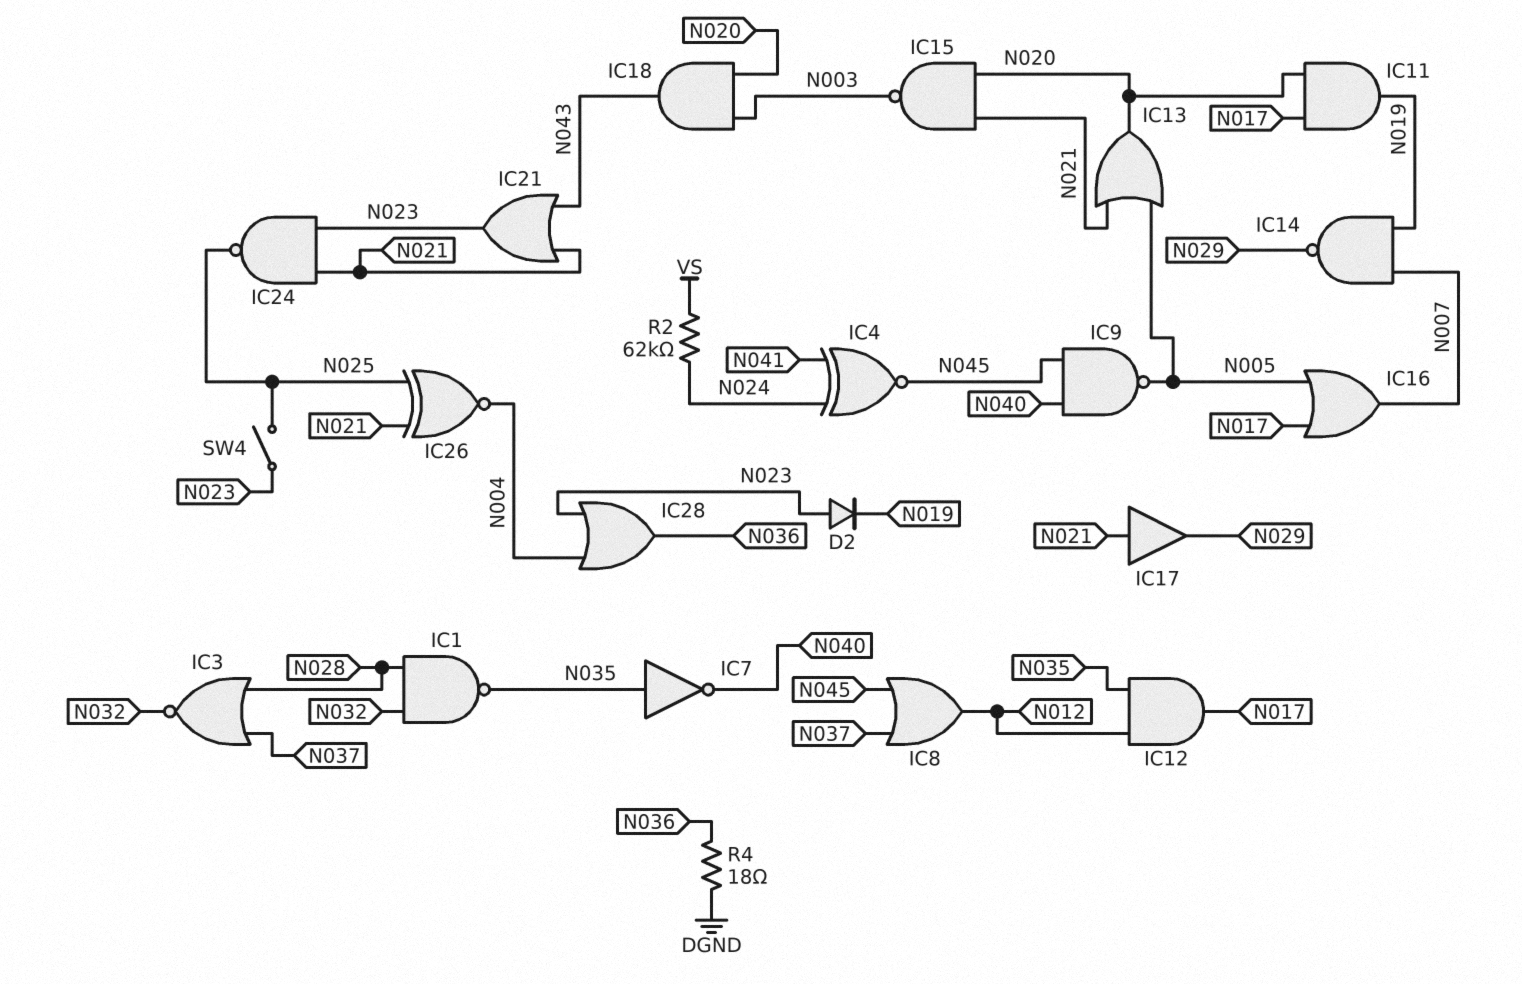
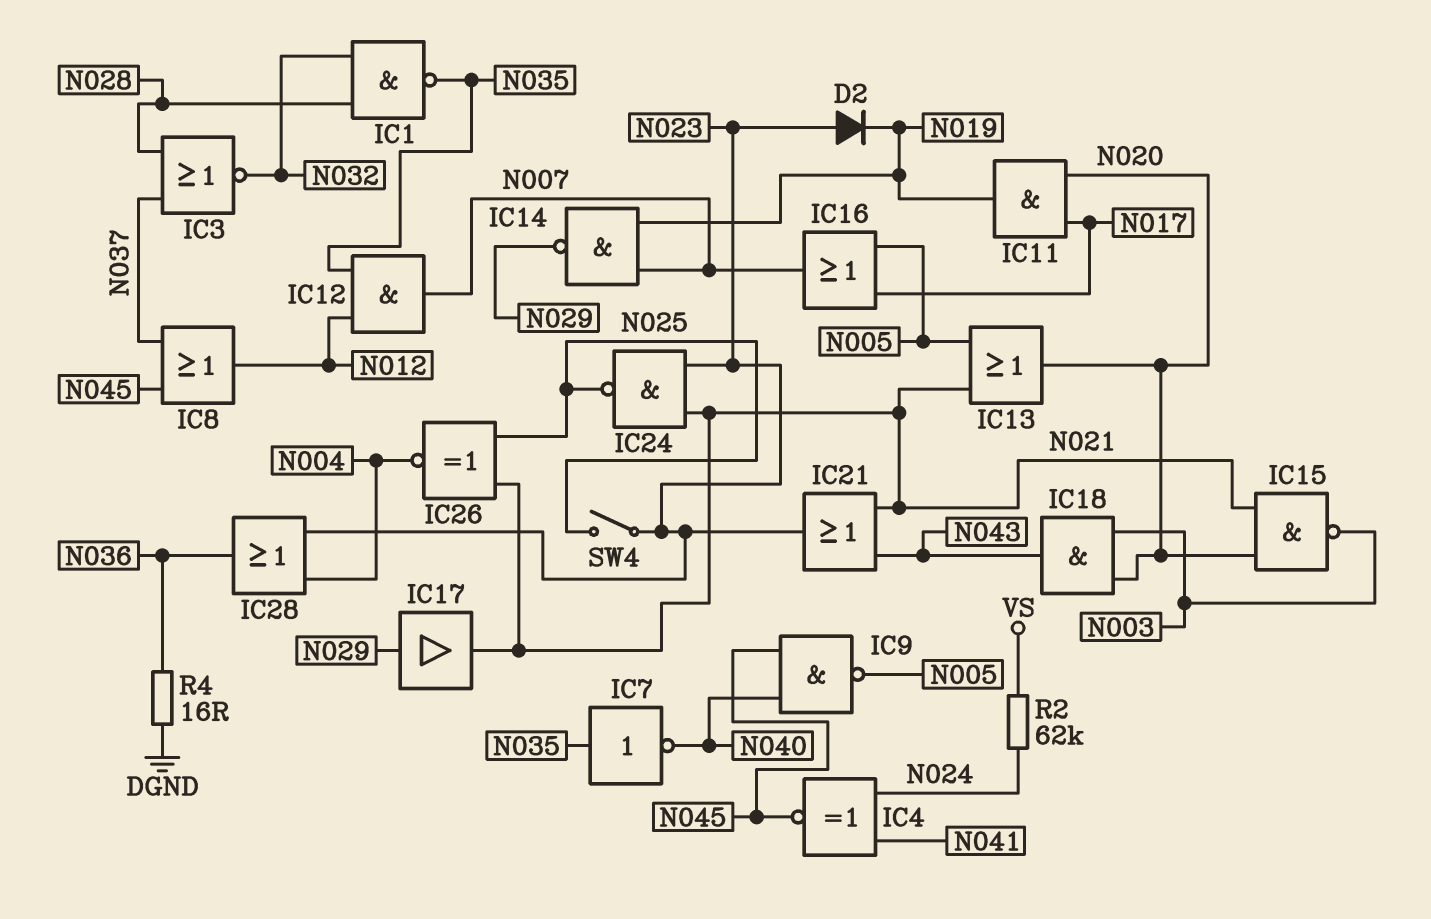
IC12: AND (in N012, in N035, out N017) -> AND (in N012, in N035, out N007)
IC17: buffer (in N021, out N029) -> buffer (in N029, out N021)
R4: 18 (DGND, N036) -> 16 (DGND, N036)

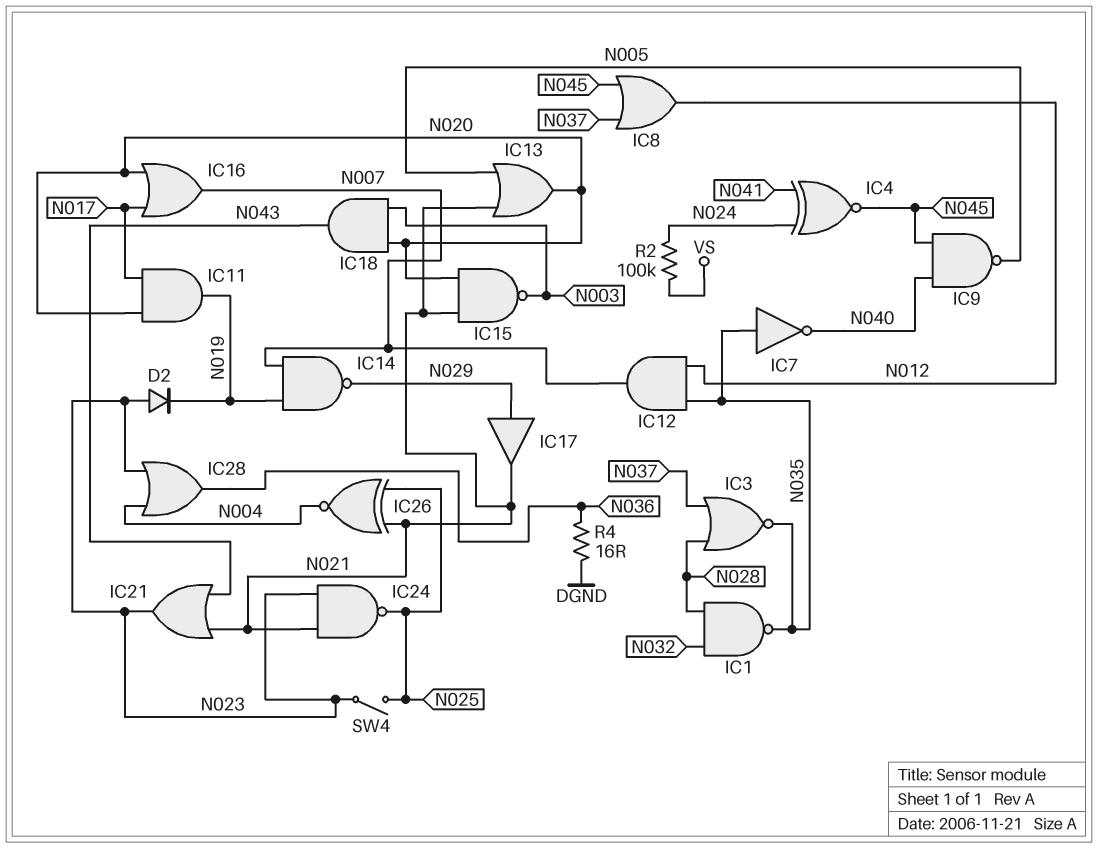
IC3: NOR (in N028, in N037, out N032) -> NOR (in N028, in N037, out N035)
IC16: OR (in N005, in N017, out N007) -> OR (in N017, in N020, out N007)
R2: 62k (N024, VS) -> 100k (N024, VS)

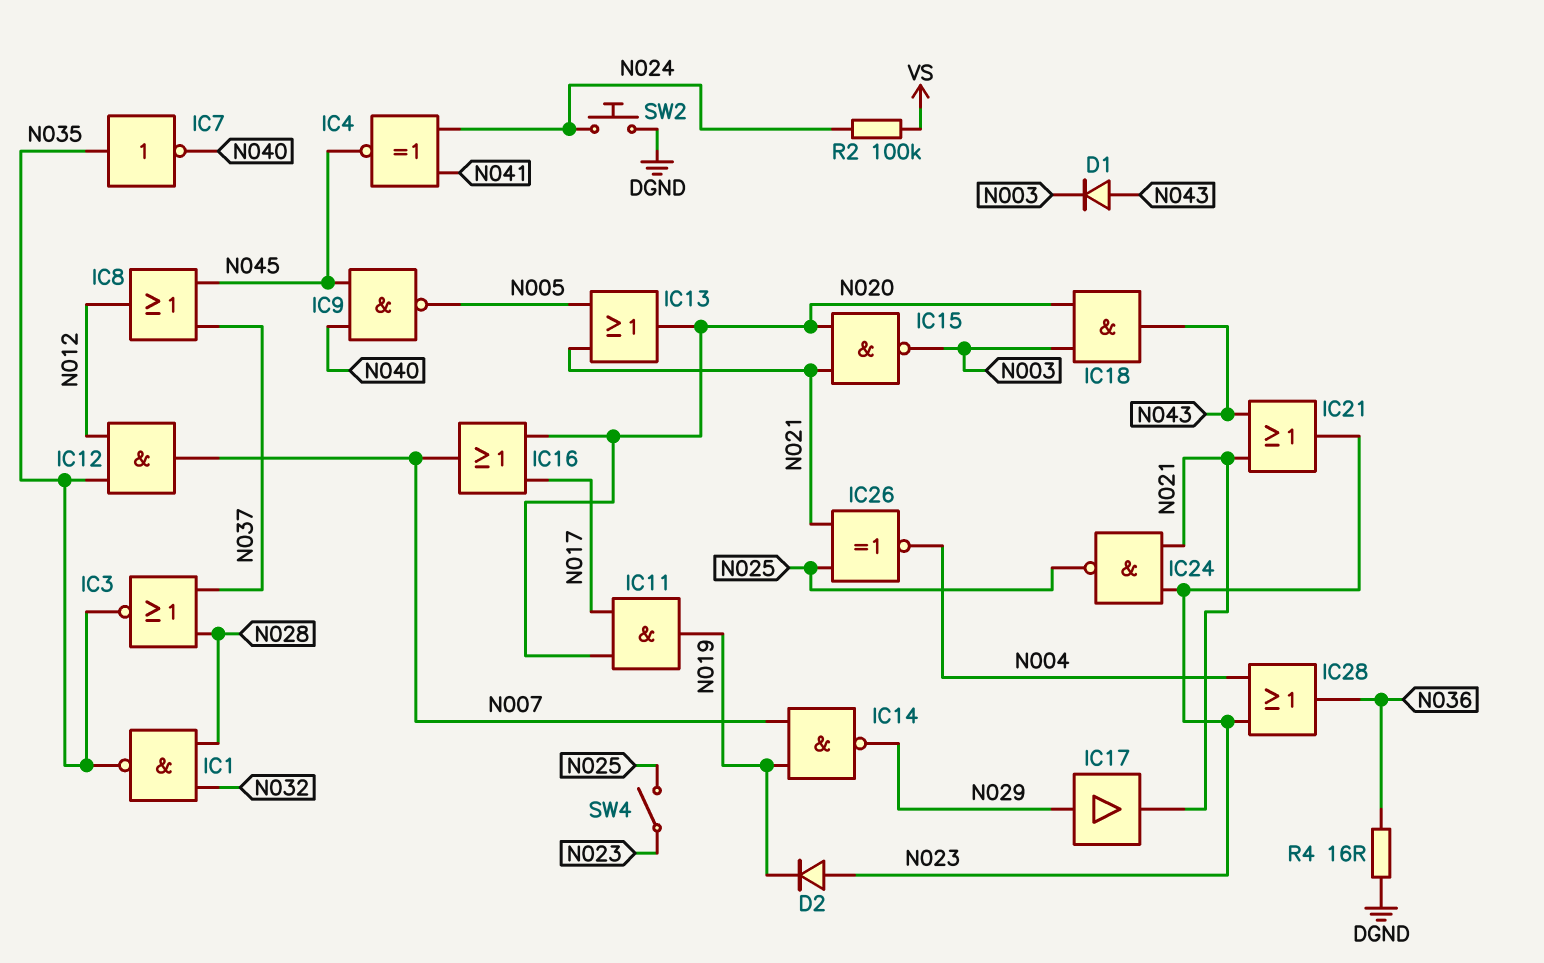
D1: none -> diode (A N043, K N003)
SW2: none -> button (DGND, N024)

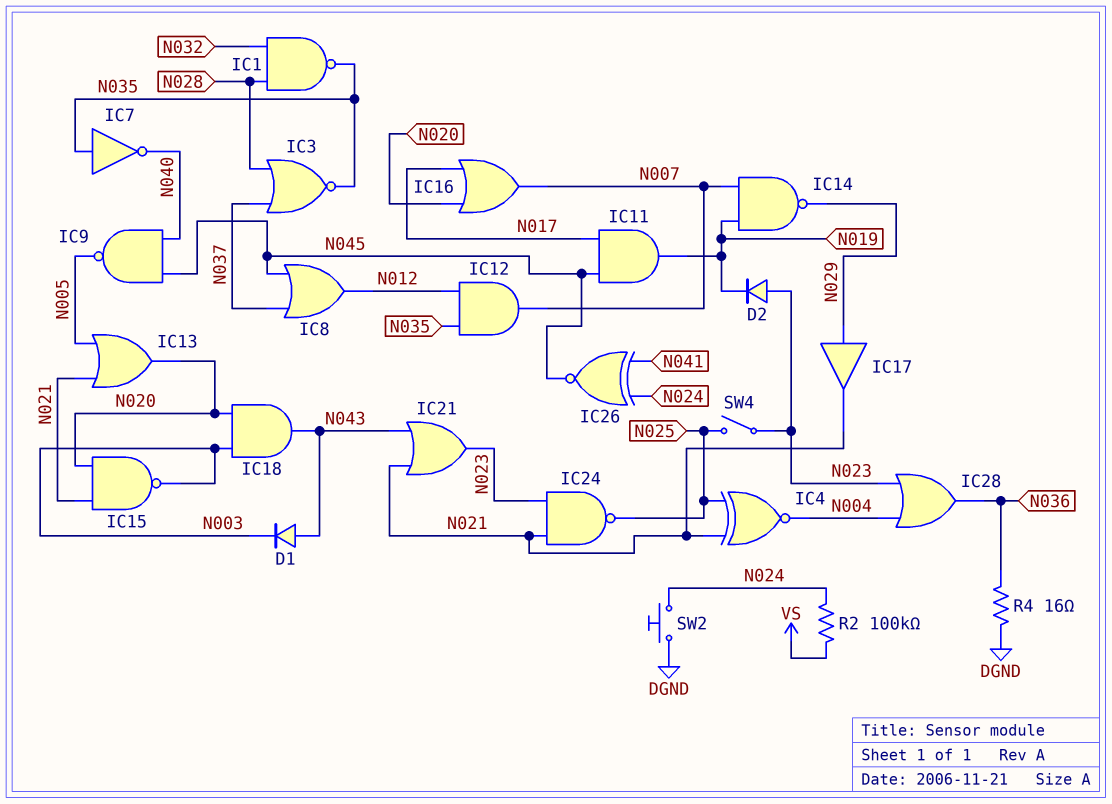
IC4: XNOR (in N024, in N041, out N045) -> XNOR (in N021, in N025, out N004)
IC11: AND (in N017, in N020, out N019) -> AND (in N017, in N045, out N019)
IC26: XNOR (in N021, in N025, out N004) -> XNOR (in N024, in N041, out N045)

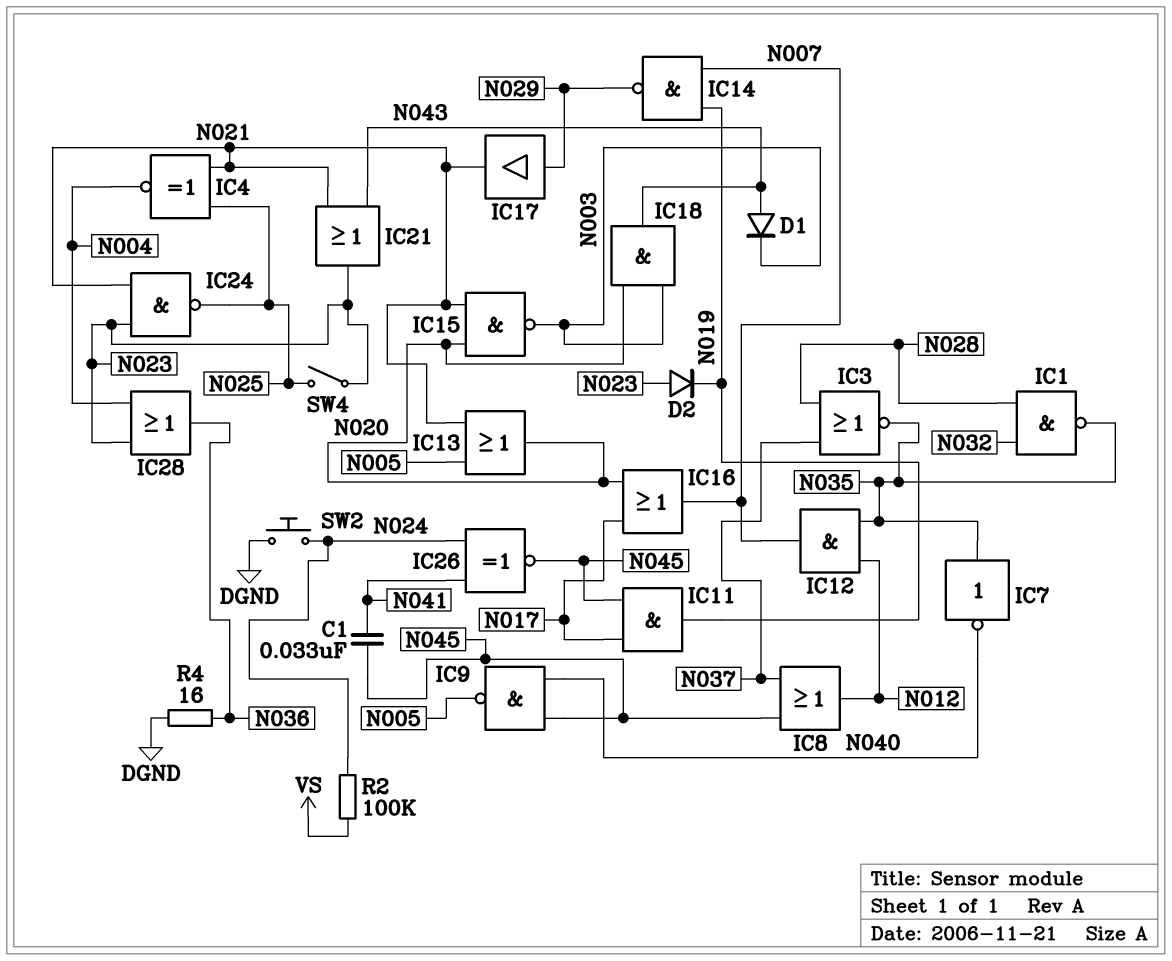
C1: none -> 33nF (N041, N045)

